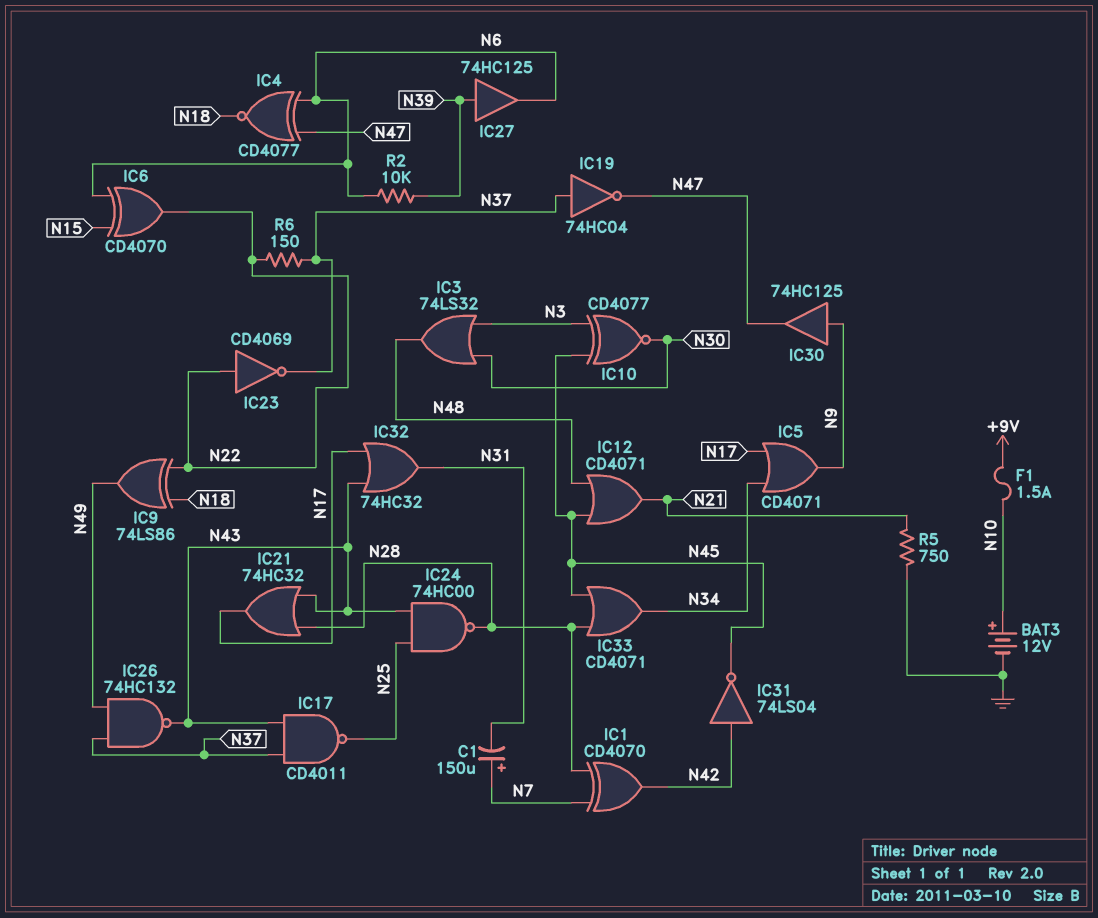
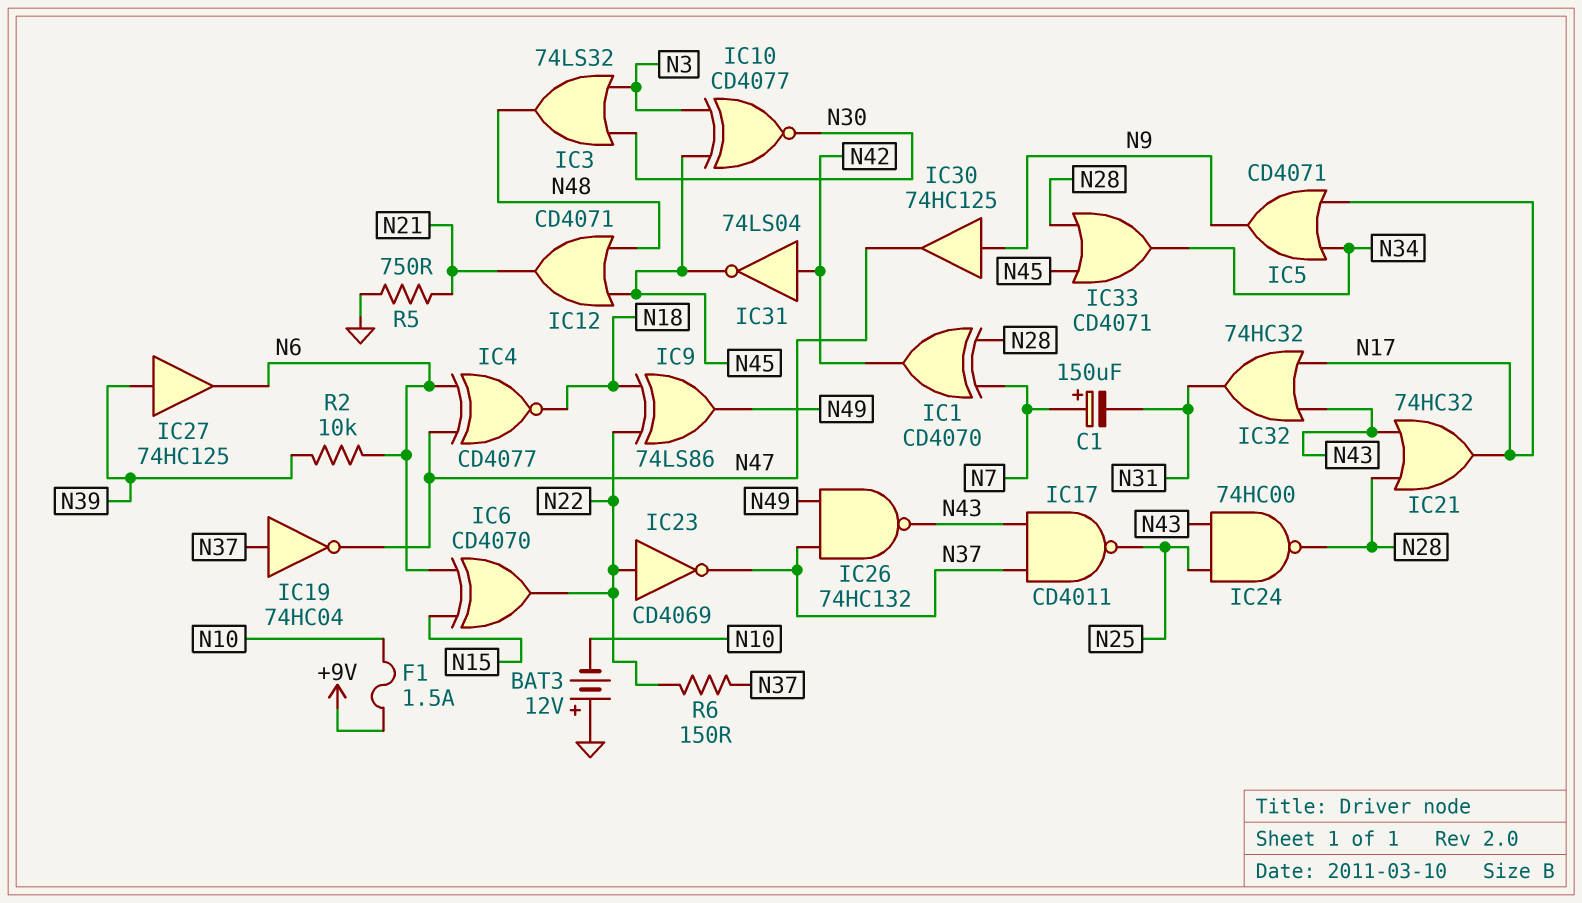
BAT3: 12V (plus N10, minus GND) -> 12V (plus GND, minus N10)

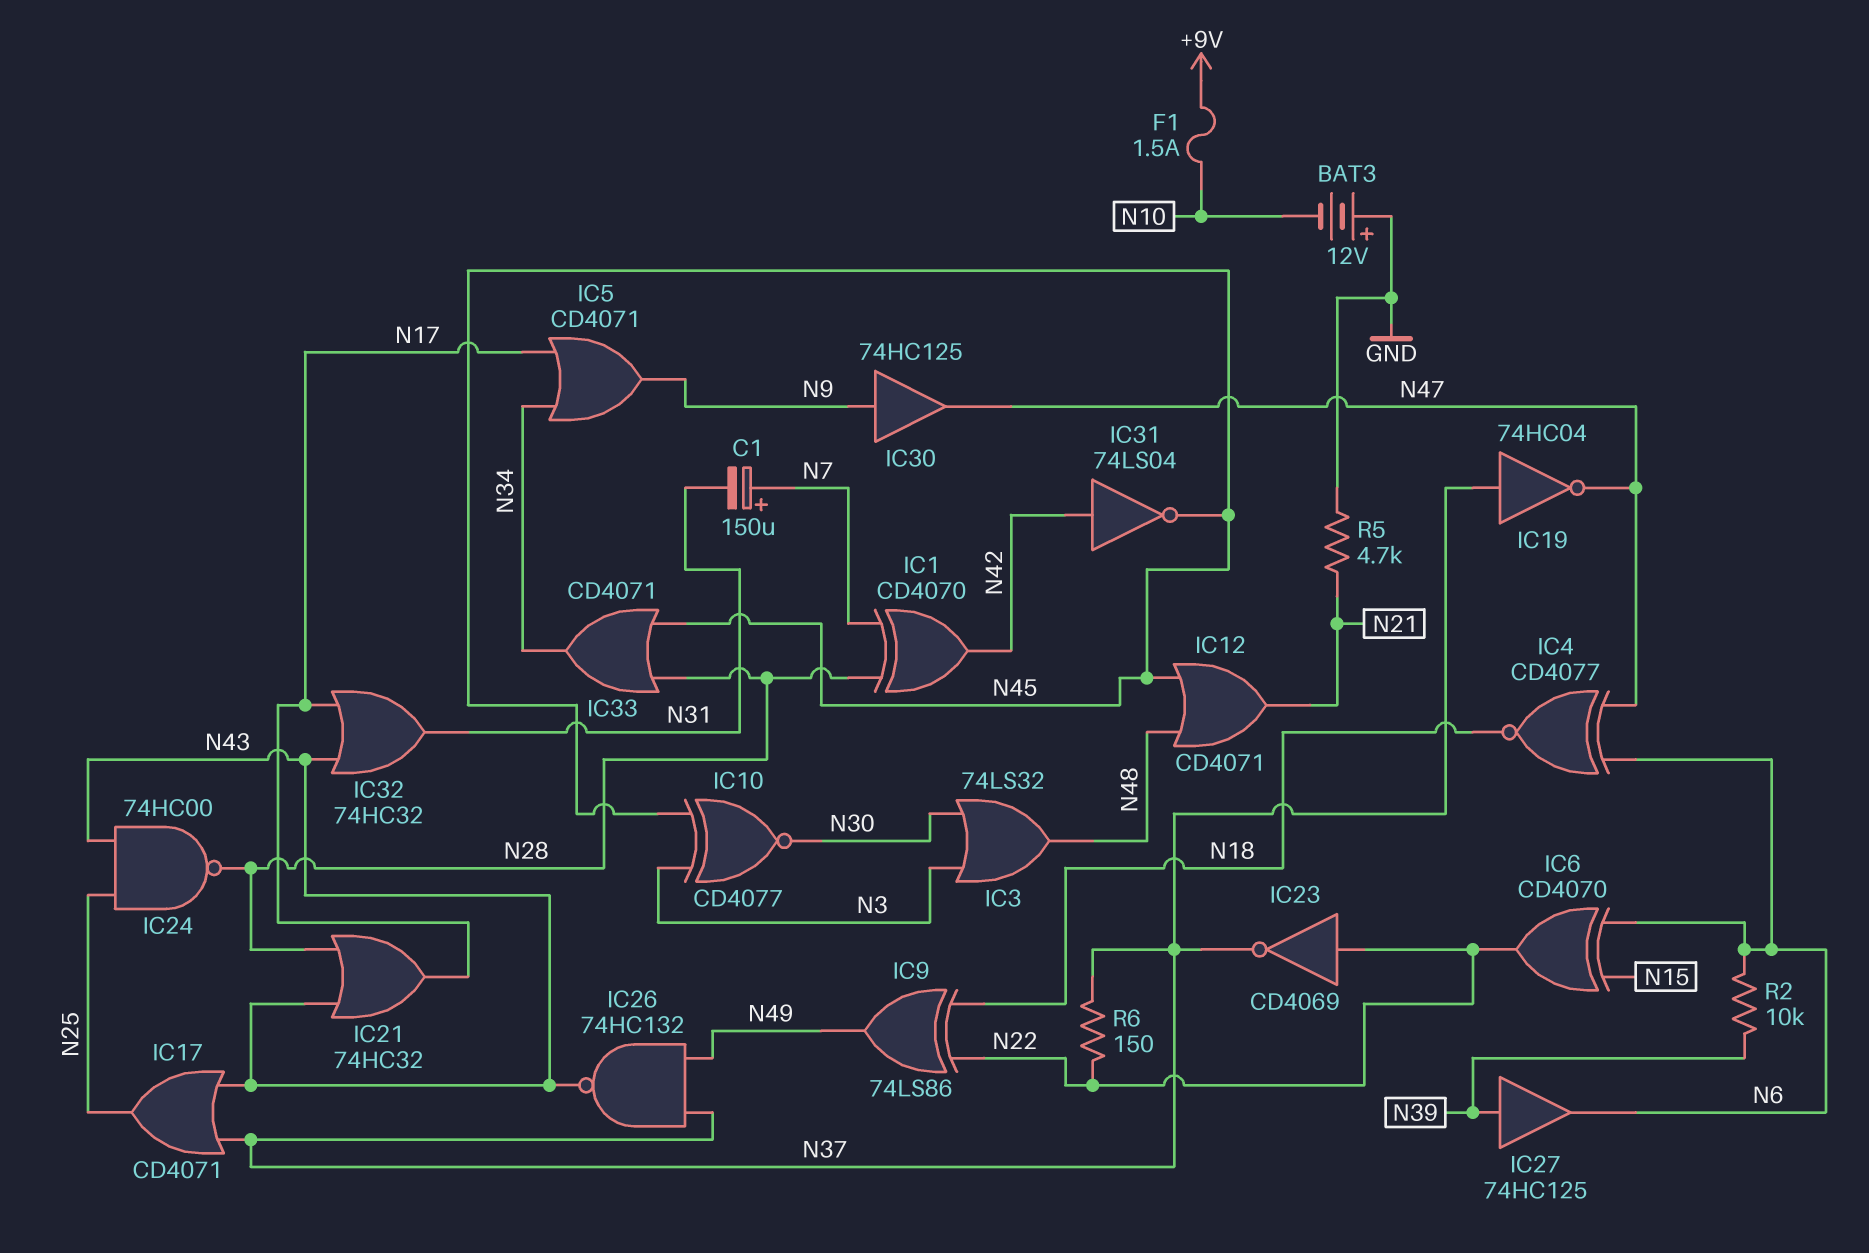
IC17: NAND CD4011 (in N37, in N43, out N25) -> OR CD4071 (in N37, in N43, out N25)
R5: 750 (GND, N21) -> 4.7k (GND, N21)

